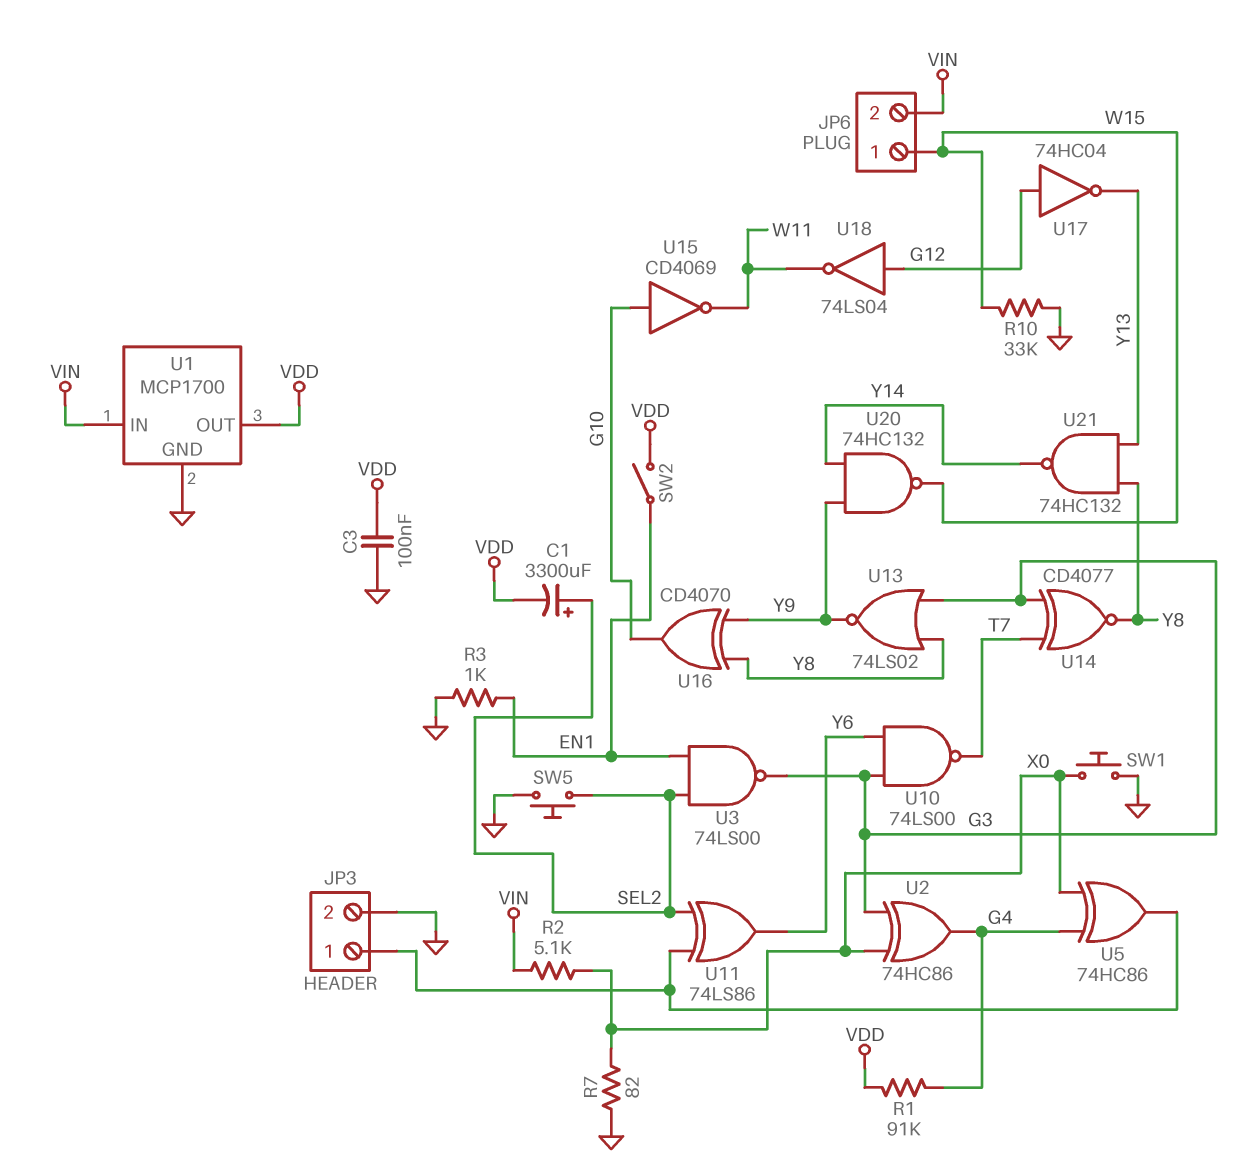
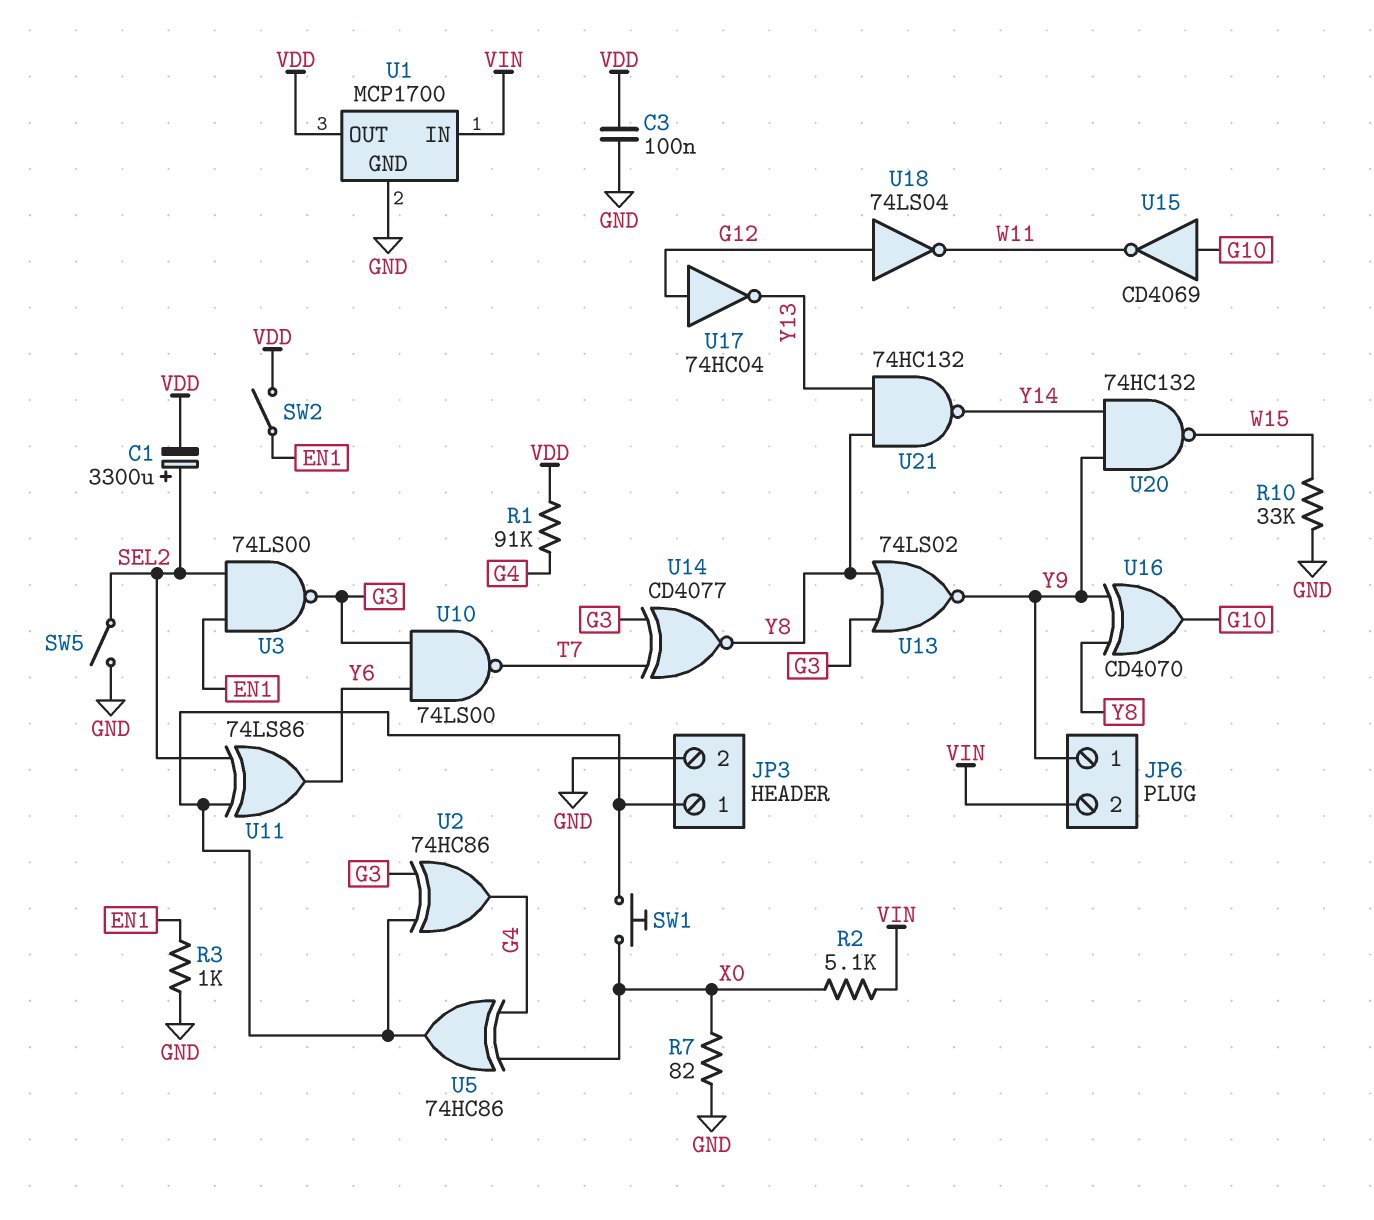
JP6 pin 1: W15 -> Y9
SW1: button (GND, X0) -> button (JP3/1, X0)
SW5: button (GND, SEL2) -> switch (GND, SEL2)
U2: XOR 74HC86 (in G3, in X0, out G4) -> XOR 74HC86 (in G3, in JP3/1, out G4)

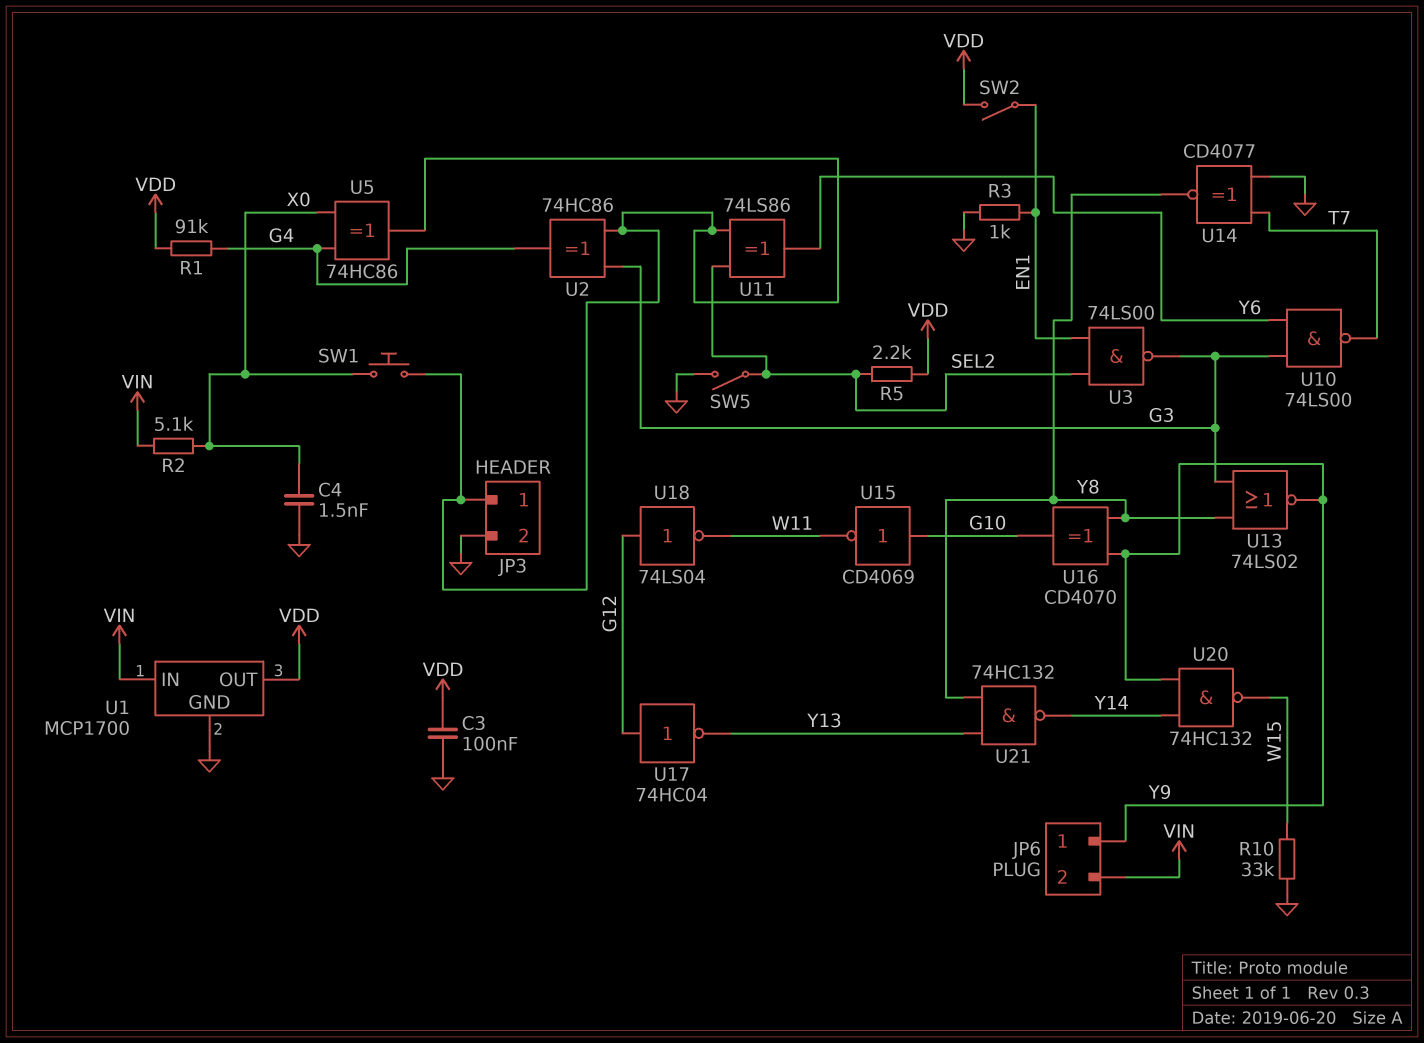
C1: 3300uF (plus SEL2, minus VDD) -> none
C4: none -> 1.5nF (GND, X0)
R5: none -> 2.2k (SEL2, VDD)
R7: 82 (GND, X0) -> none
U14: XNOR CD4077 (in G3, in T7, out Y8) -> XNOR CD4077 (in GND, in T7, out Y8)

